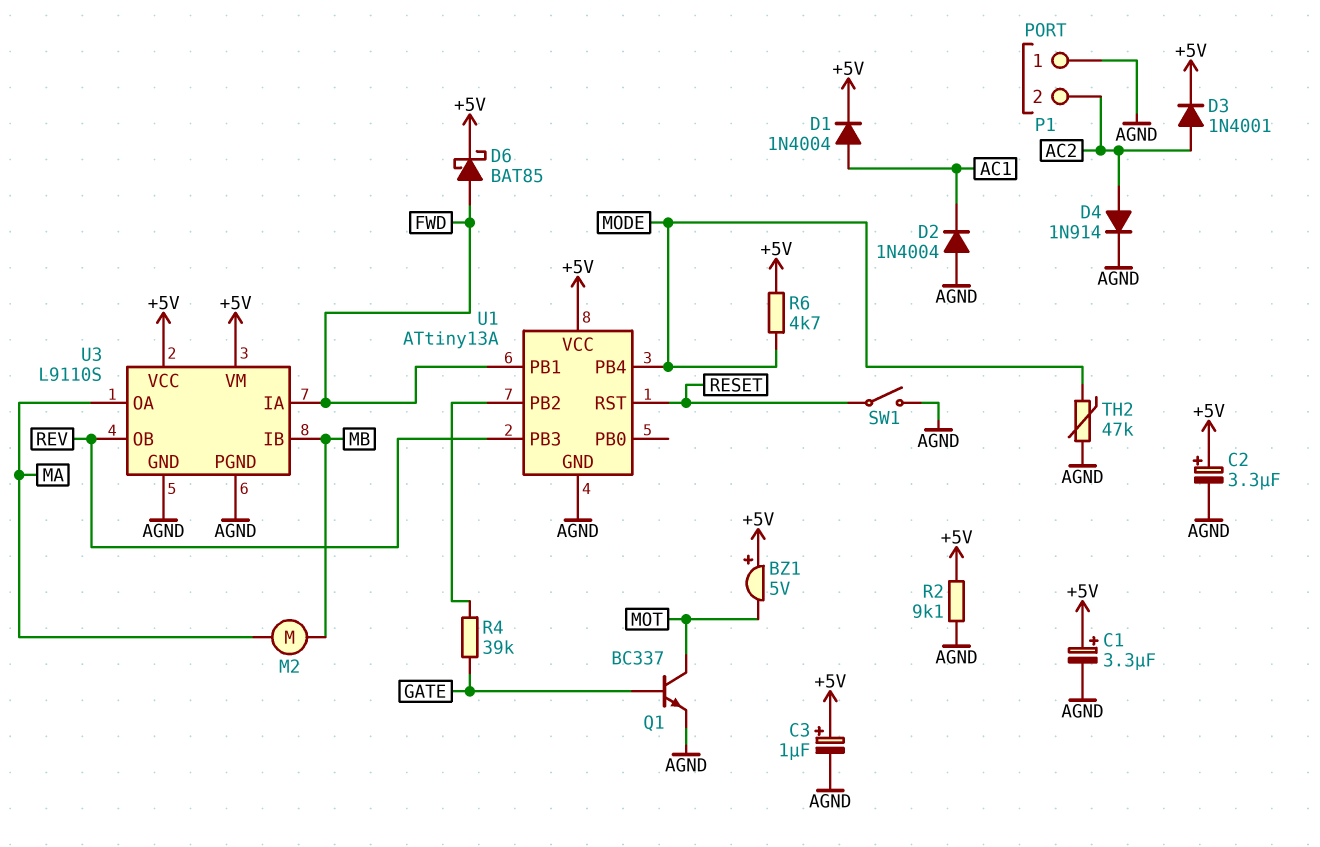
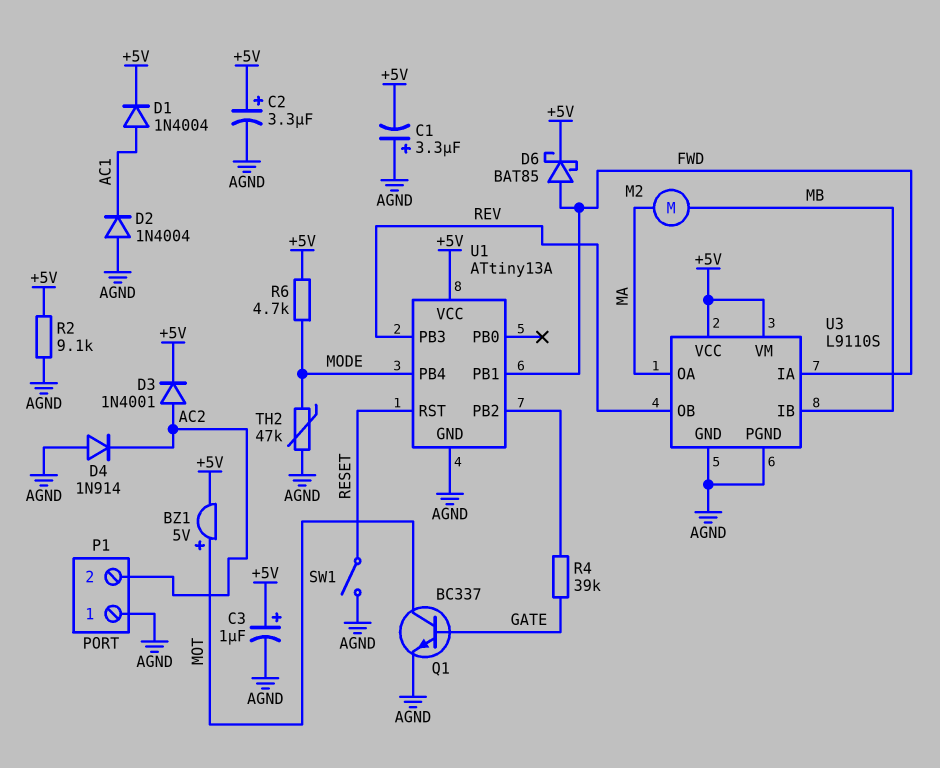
BZ1: buzzer 5V (plus +5V, minus MOT) -> buzzer 5V (plus MOT, minus +5V)
C1: 3.3uF (plus +5V, minus AGND) -> 3.3uF (plus AGND, minus +5V)
D4: diode 1N914 (A AC2, K AGND) -> diode 1N914 (A AGND, K AC2)

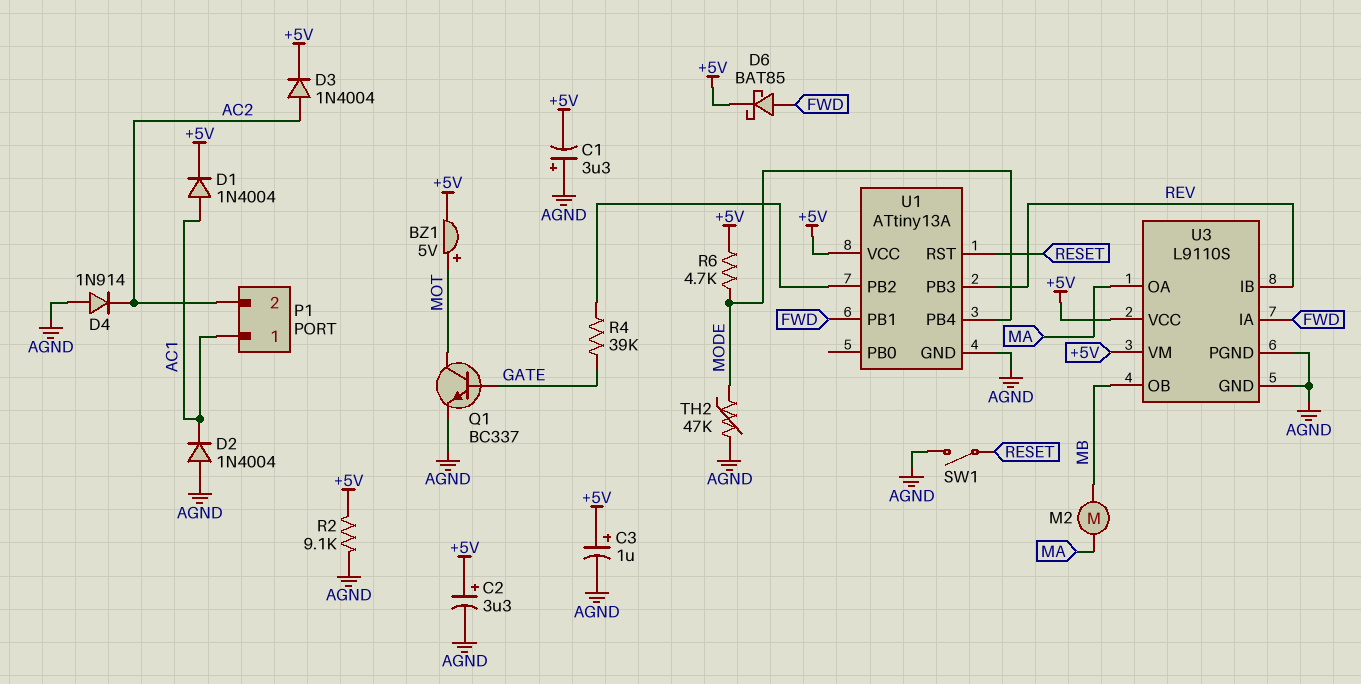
D3: diode 1N4001 (A AC2, K +5V) -> diode 1N4004 (A AC2, K +5V)
P1 pin 1: AGND -> AC1
U3 pin IB: MB -> REV
U3 pin OB: REV -> MB

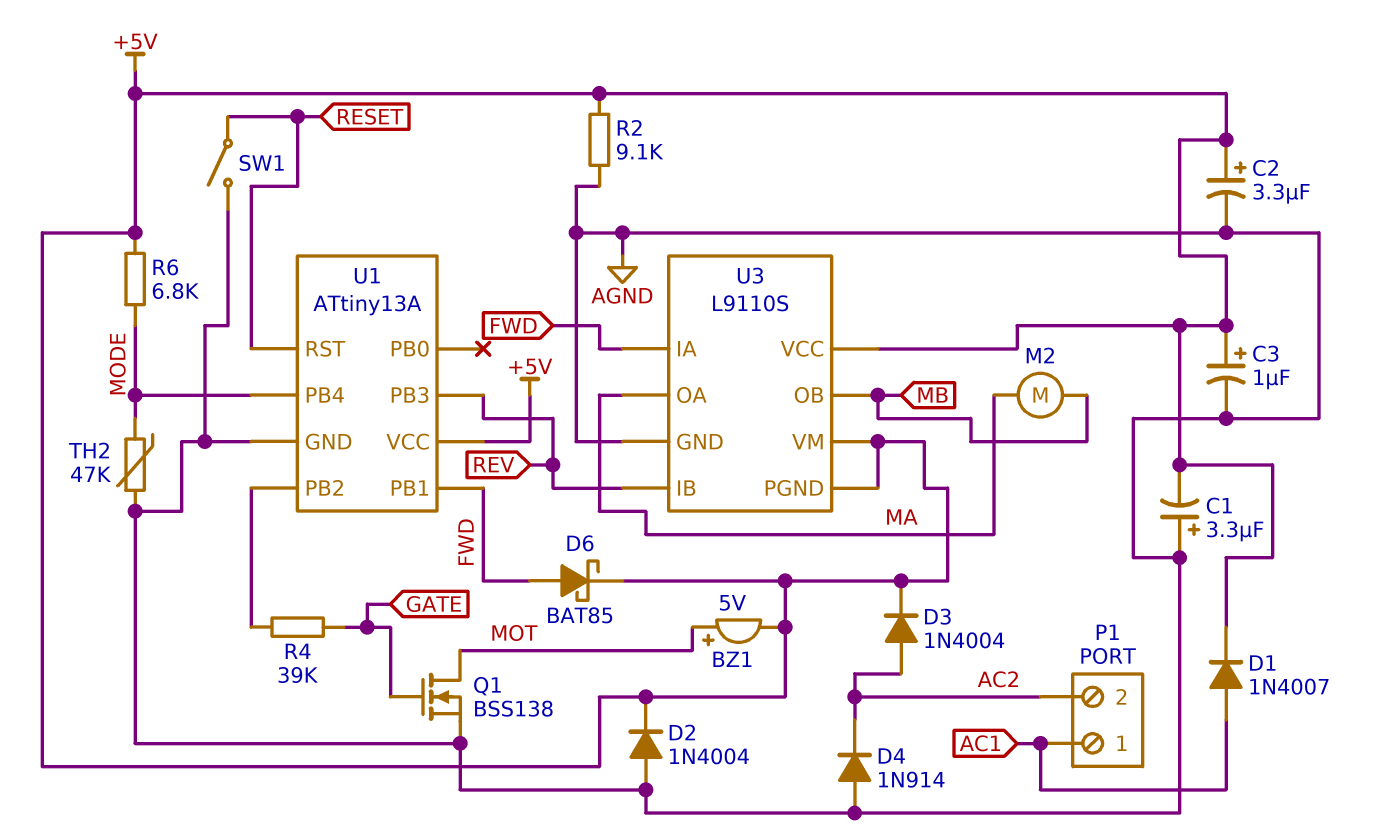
D1: diode 1N4004 (A AC1, K +5V) -> diode 1N4007 (A AC1, K +5V)
D2: diode 1N4004 (A AGND, K AC1) -> diode 1N4004 (A AGND, K +5V)
Q1: NPN BC337 (B GATE, C MOT, E AGND) -> NMOS BSS138 (G GATE, D MOT, S AGND)
R6: 4.7k (+5V, MODE) -> 6.8k (+5V, MODE)
U3 pin PGND: AGND -> +5V

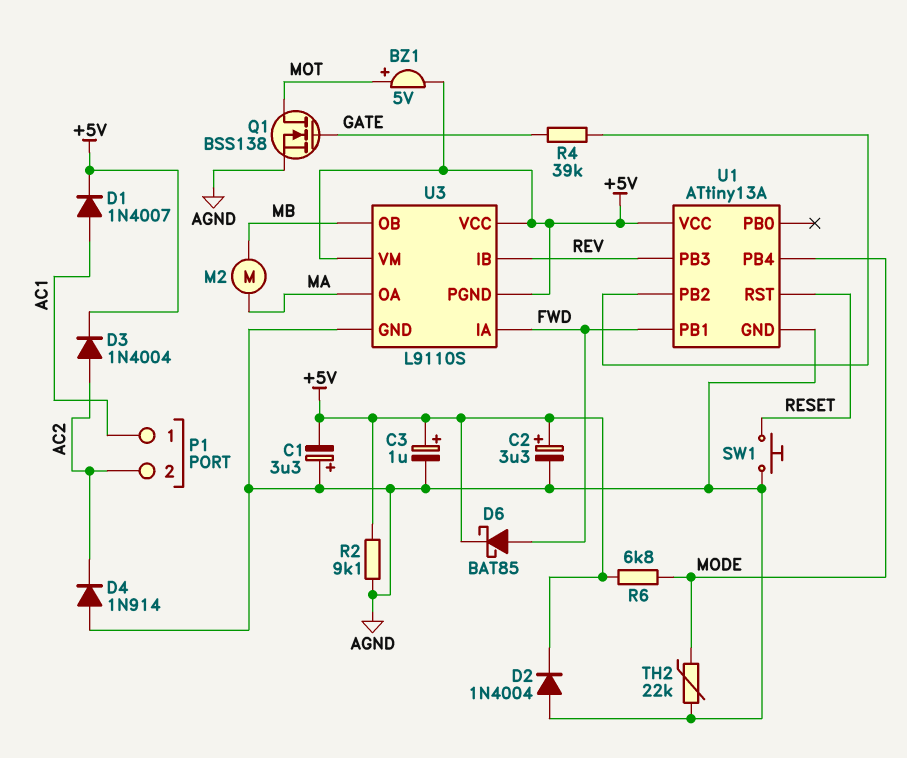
SW1: switch (AGND, RESET) -> button (AGND, RESET)
TH2: 47k (AGND, MODE) -> 22k (AGND, MODE)

